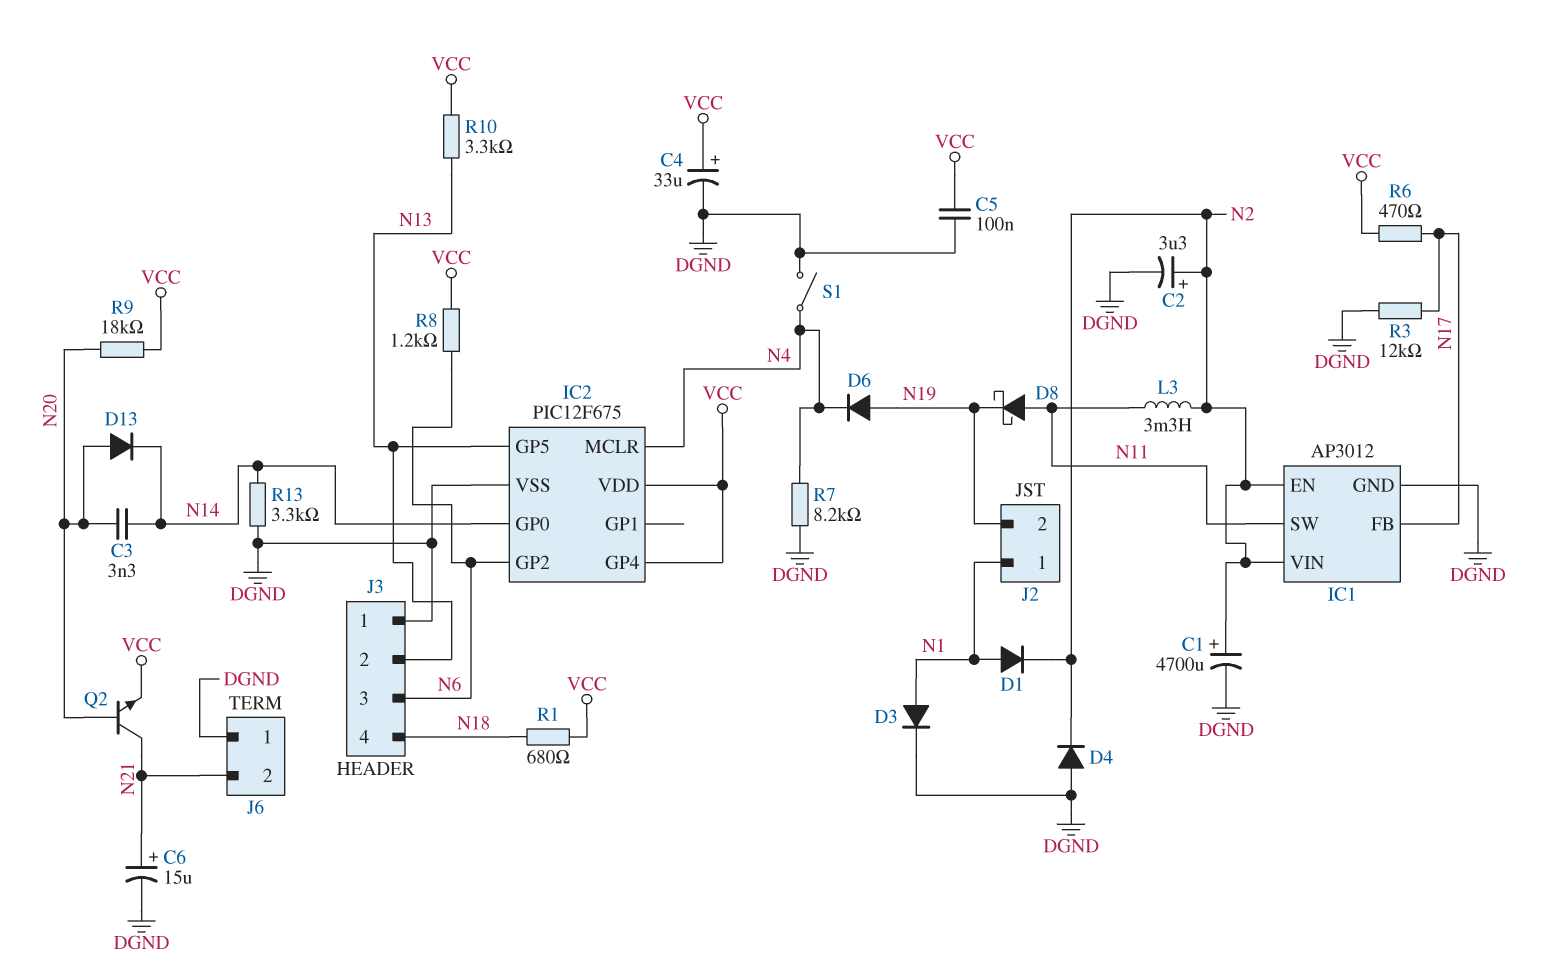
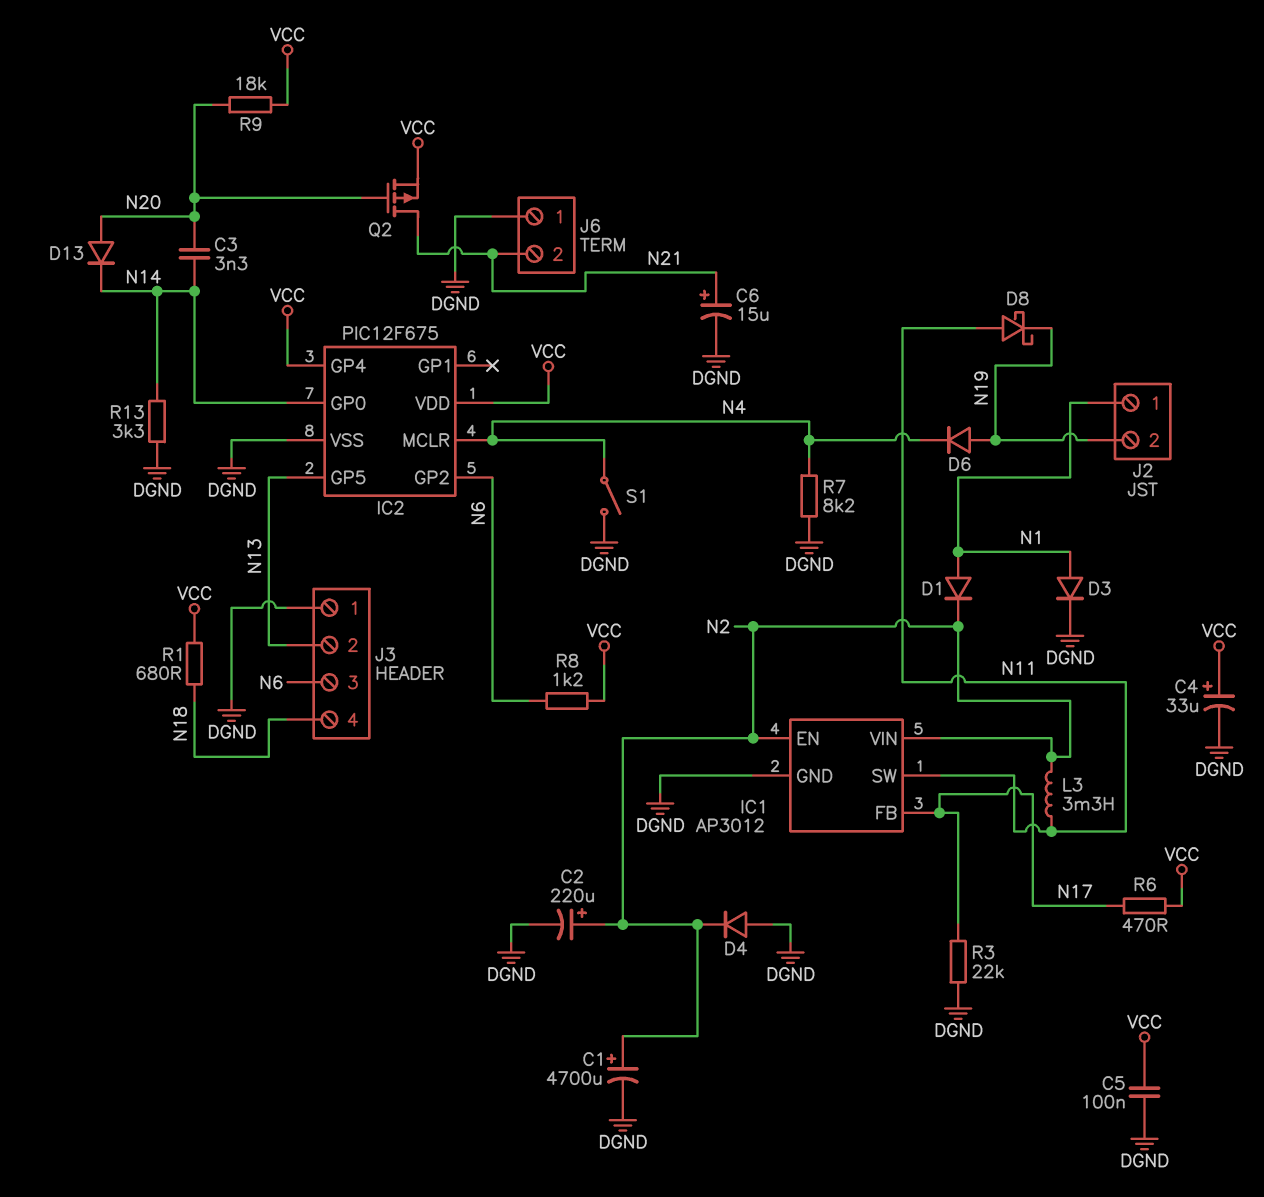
C2: 3.3uF (plus N2, minus DGND) -> 220uF (plus N2, minus DGND)
Q2: NPN (B N20, C N21, E VCC) -> PMOS (G N20, D N21, S VCC)
R3: 12k (DGND, N17) -> 22k (DGND, N17)
R10: 3.3k (N13, VCC) -> none

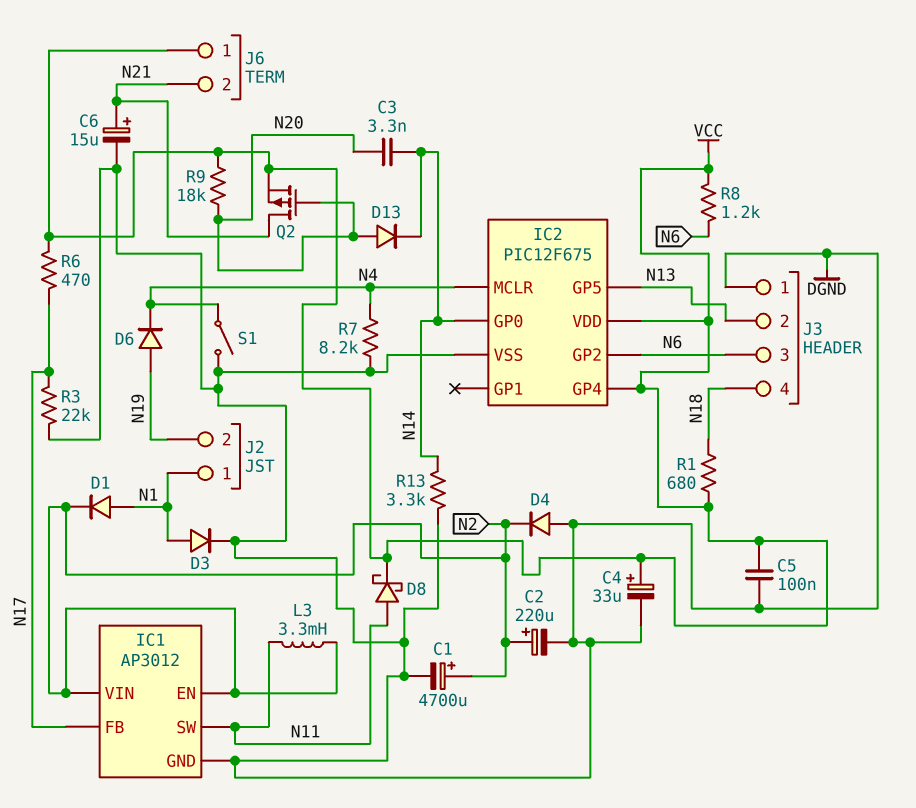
D8: schottky (A N11, K N19) -> schottky (A N11, K VCC)
J6 pin 1: DGND -> VCC

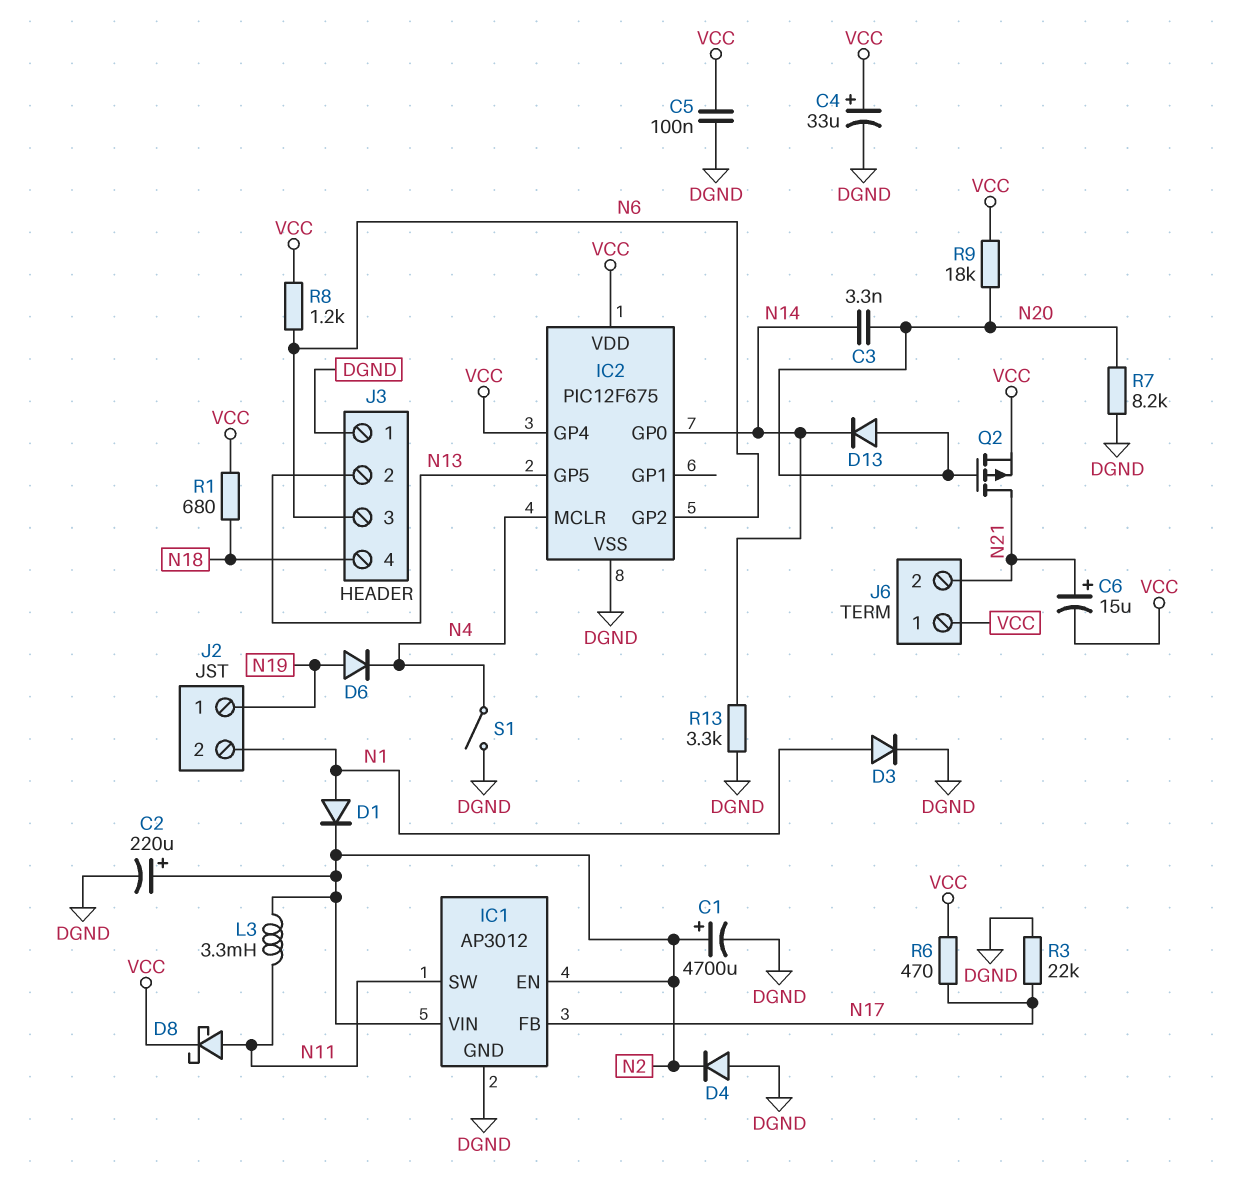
C6: 15uF (plus N21, minus DGND) -> 15uF (plus N21, minus VCC)
J2 pin 1: N1 -> N19
J2 pin 2: N19 -> N1
R7: 8.2k (DGND, N4) -> 8.2k (DGND, N20)

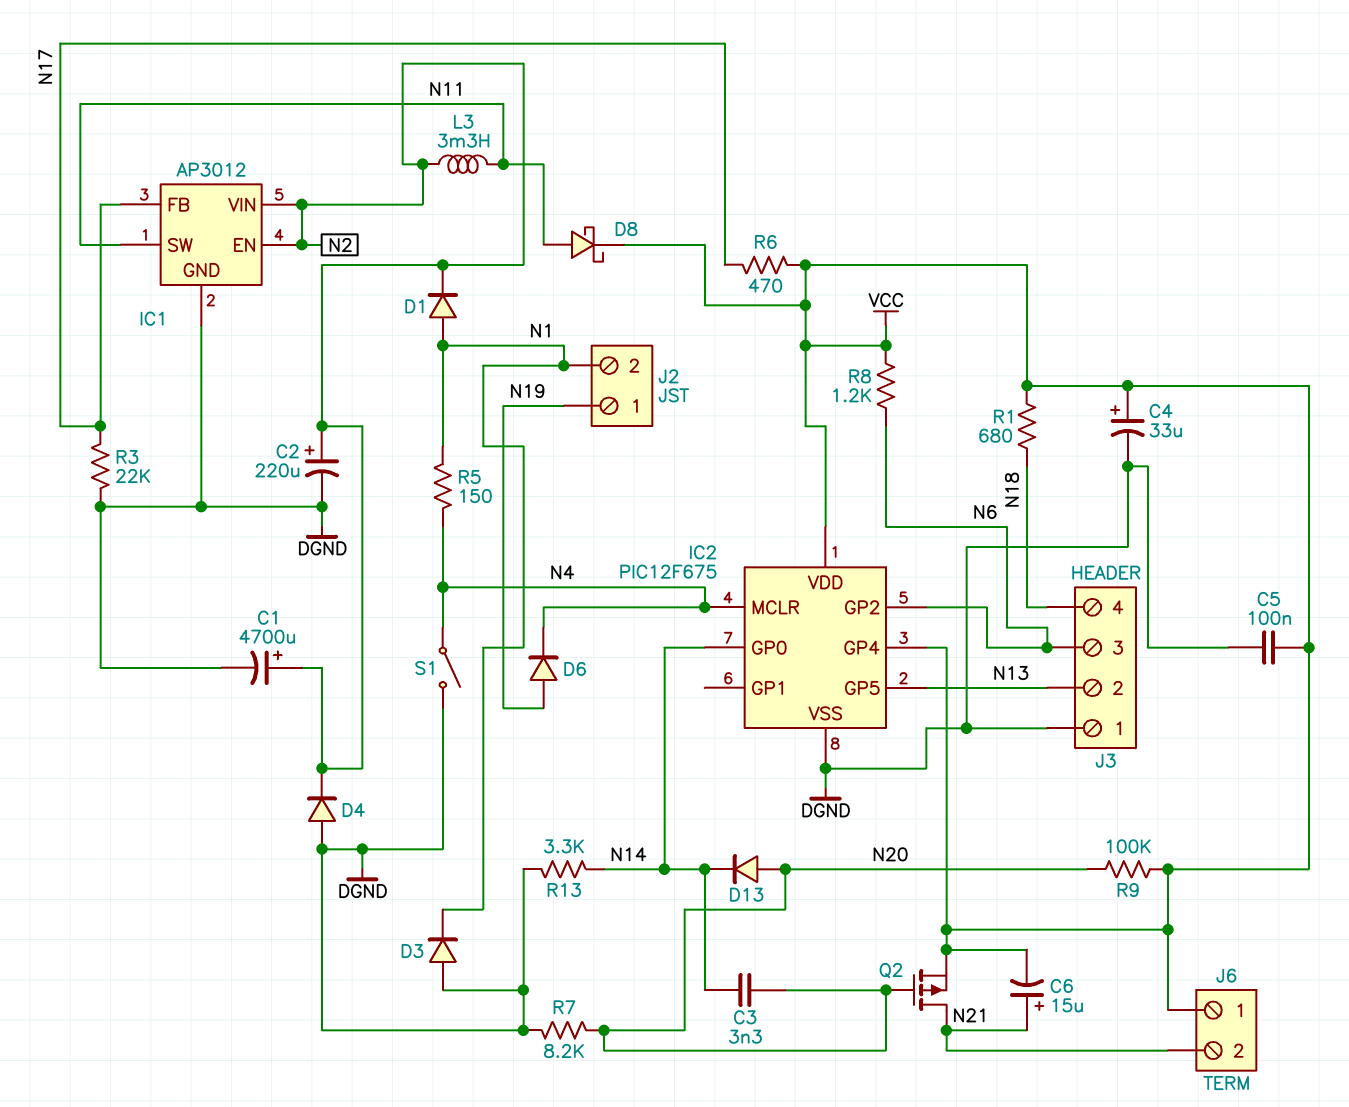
D3: diode (A N1, K DGND) -> diode (A DGND, K N1)
R5: none -> 150 (N1, N4)
R9: 18k (N20, VCC) -> 100k (N20, VCC)

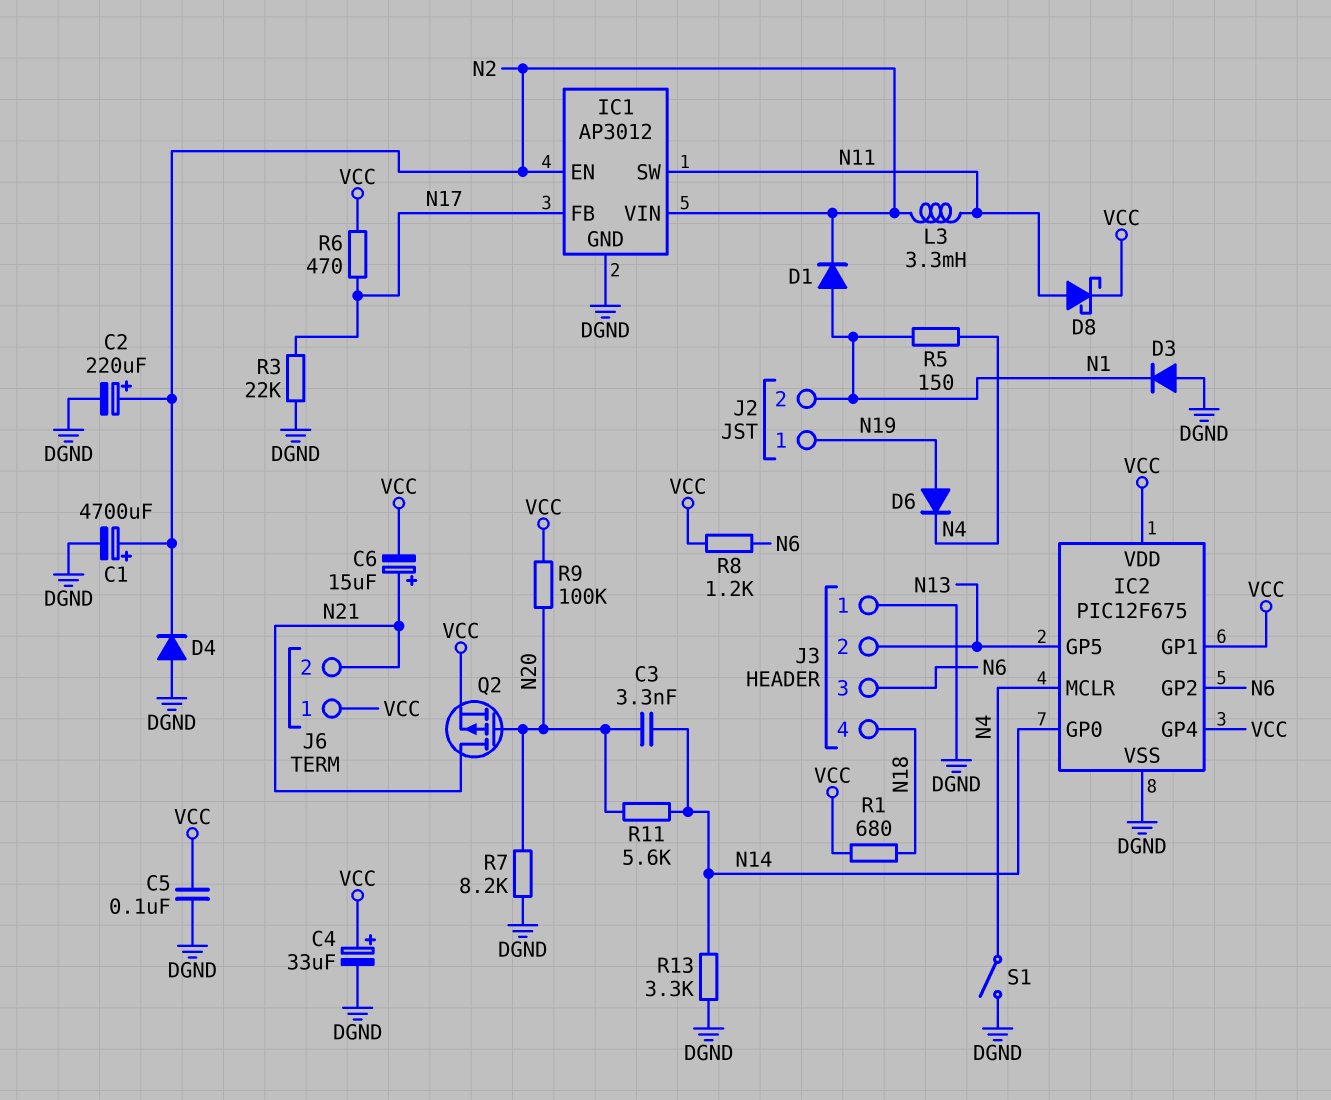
D13: diode (A N20, K N14) -> none
IC2 pin GP1: none -> VCC
R11: none -> 5.6k (N14, N20)

